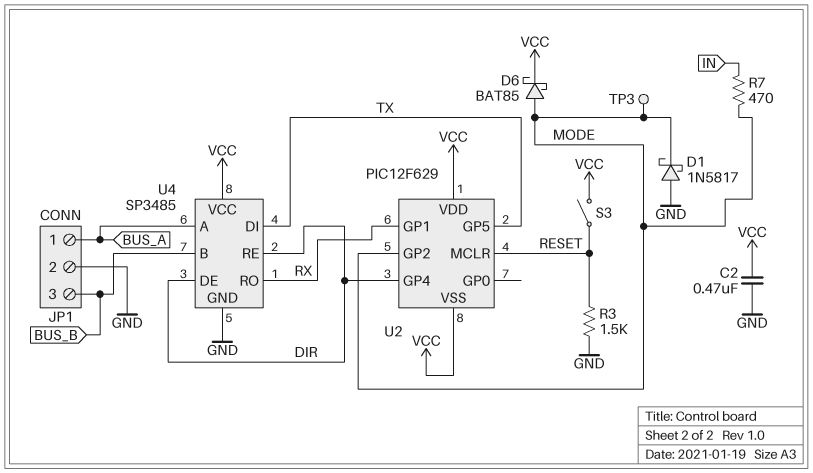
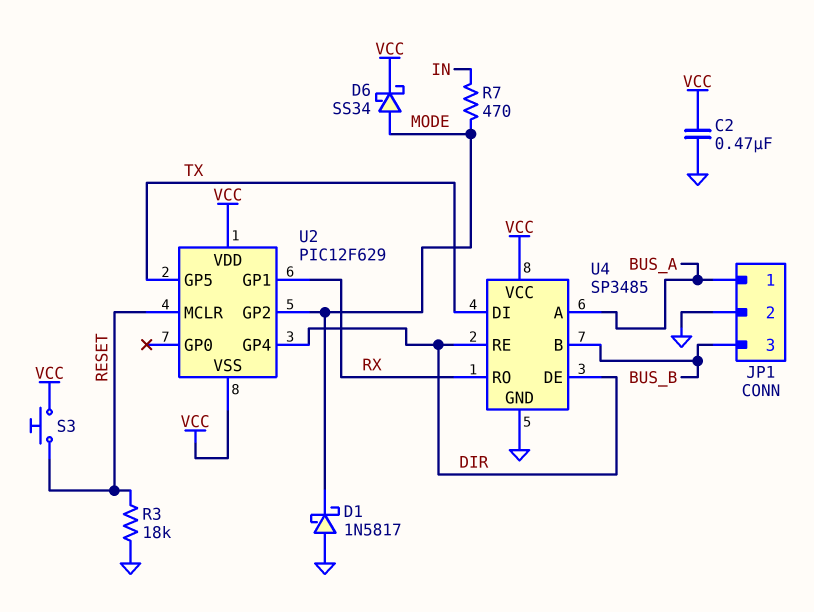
D6: schottky BAT85 (A MODE, K VCC) -> schottky SS34 (A MODE, K VCC)
R3: 1.5k (GND, RESET) -> 18k (GND, RESET)
S3: switch (RESET, VCC) -> button (RESET, VCC)
TP3: test point (MODE) -> none

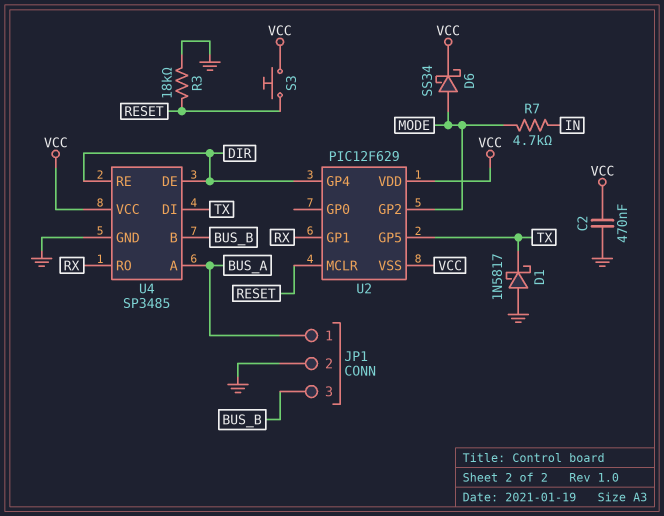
D1: schottky 1N5817 (A GND, K MODE) -> schottky 1N5817 (A GND, K TX)
R7: 470 (IN, MODE) -> 4.7k (IN, MODE)

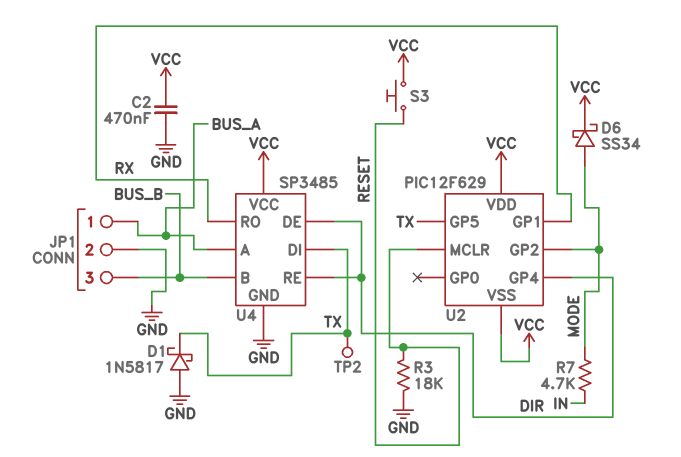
TP2: none -> test point (TX)

